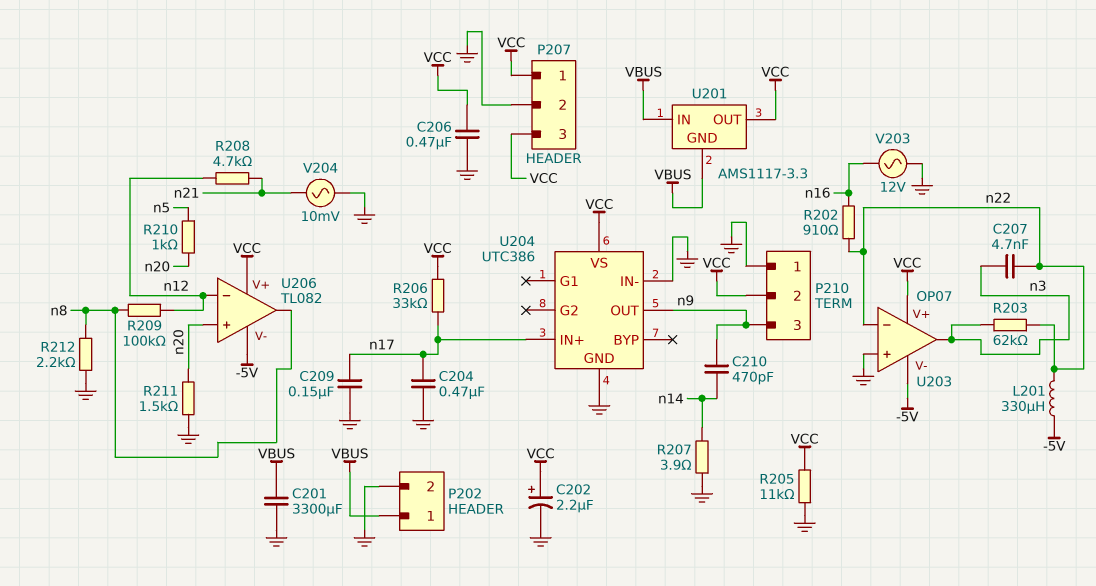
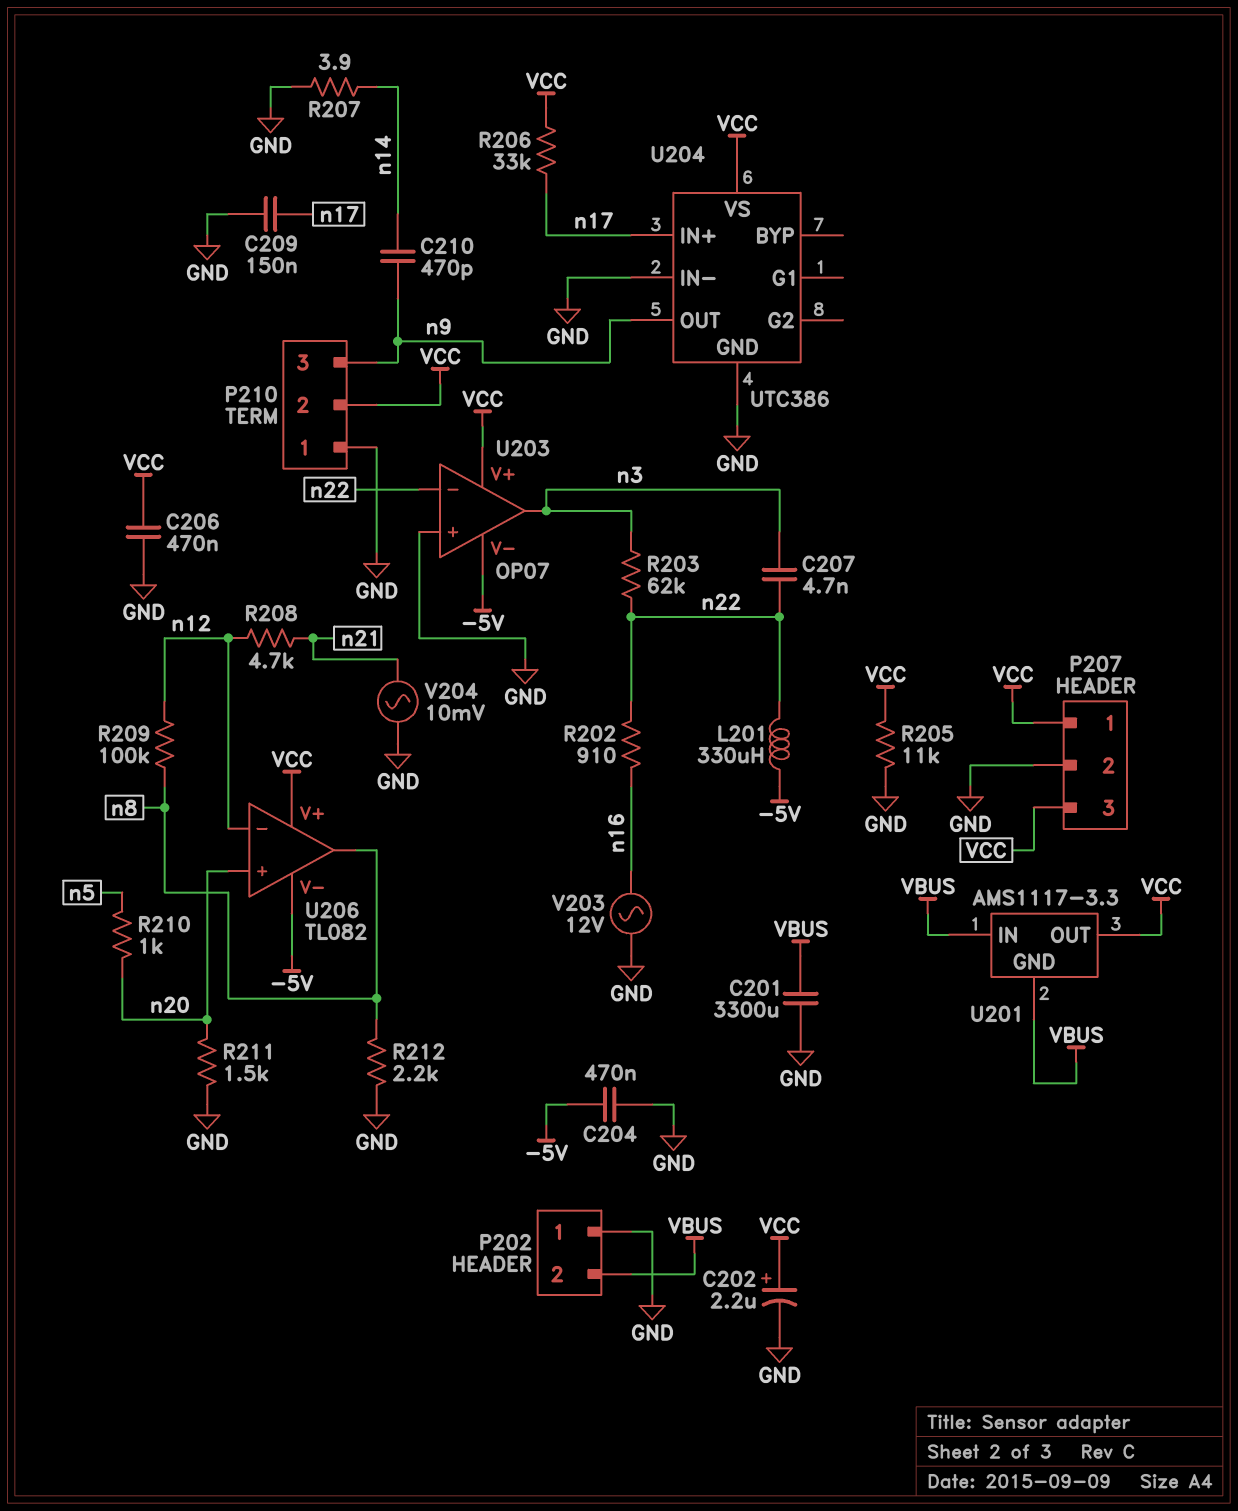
C204: 470nF (GND, n17) -> 470nF (-5V, GND)
P202 pin 1: VBUS -> GND
P202 pin 2: GND -> VBUS

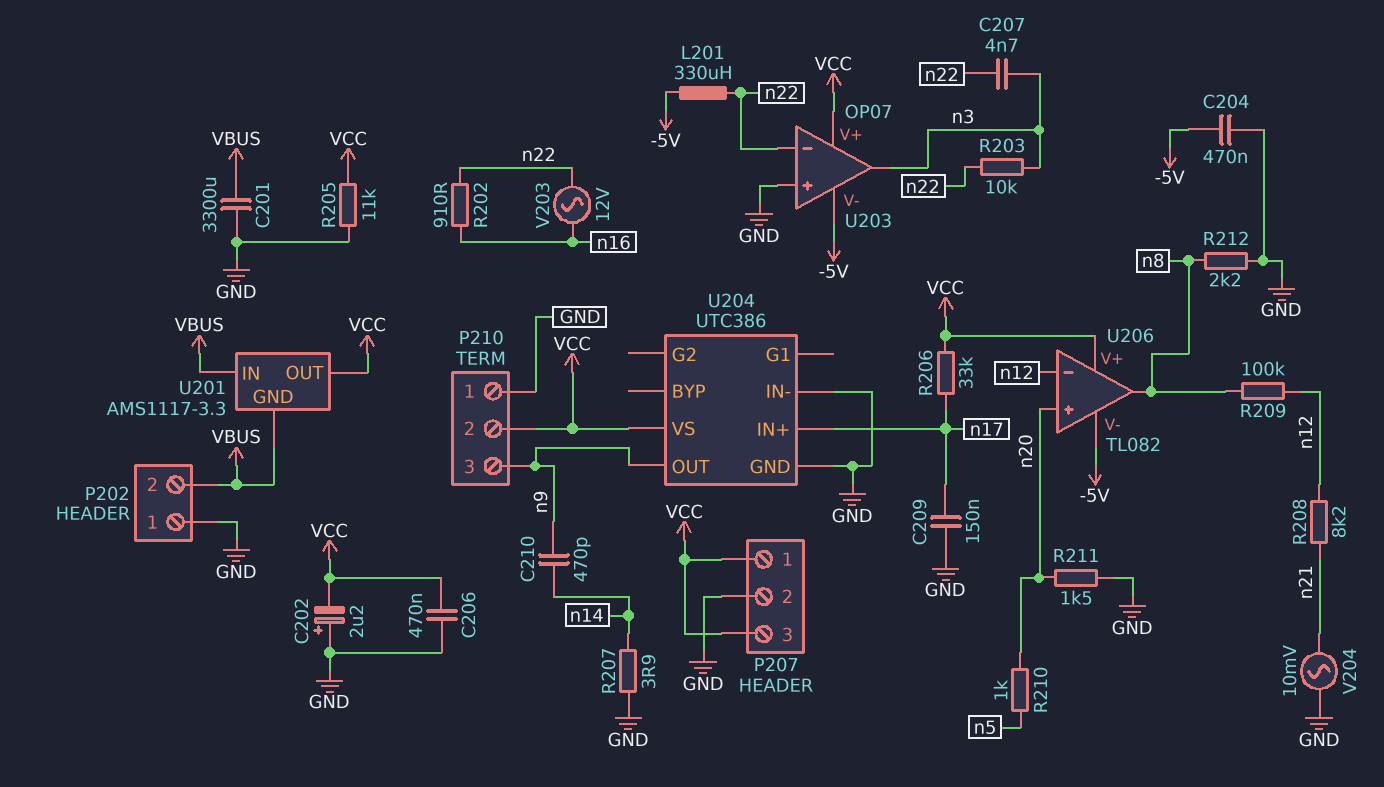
C202: 2.2uF (plus VCC, minus GND) -> 2.2uF (plus GND, minus VCC)
R203: 62k (n3, n22) -> 10k (n3, n22)
R208: 4.7k (n12, n21) -> 8.2k (n12, n21)
V203: AC 12V (GND, n16) -> AC 12V (n16, n22)

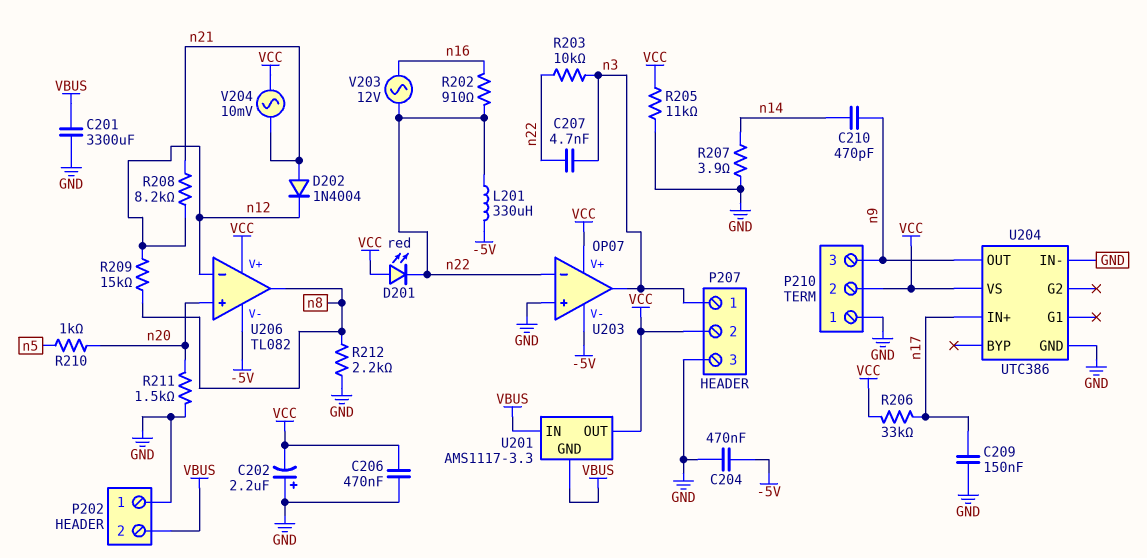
D201: none -> LED red (A VCC, K n22)
D202: none -> diode 1N4004 (A n21, K n12)
P207 pin 1: VCC -> n3
P207 pin 2: GND -> VCC
P207 pin 3: VCC -> GND
R209: 100k (n8, n12) -> 15k (n8, n12)
V204: AC 10mV (GND, n21) -> AC 10mV (VCC, n21)

